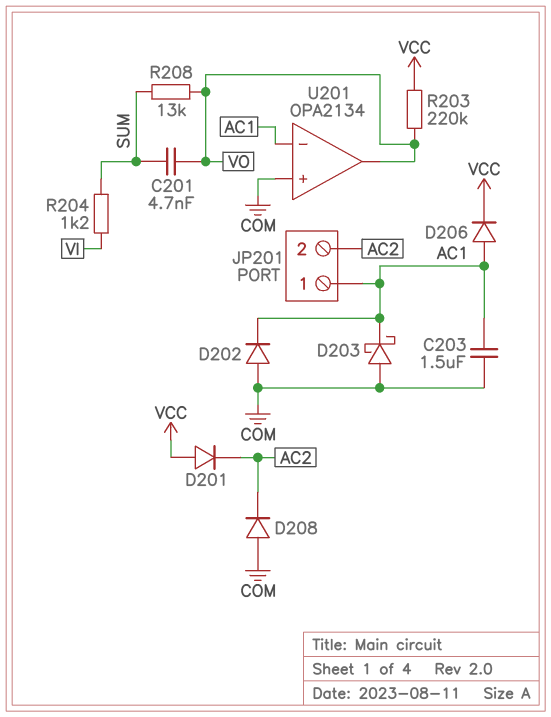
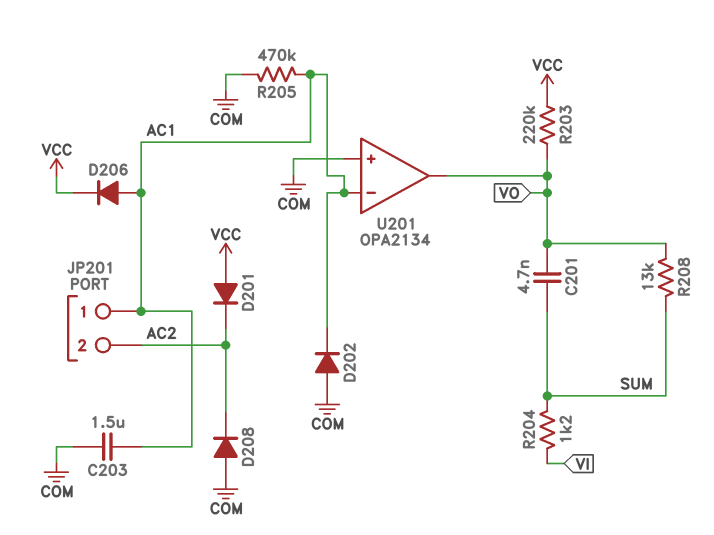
D203: schottky (A COM, K AC1) -> none
R205: none -> 470k (AC1, COM)

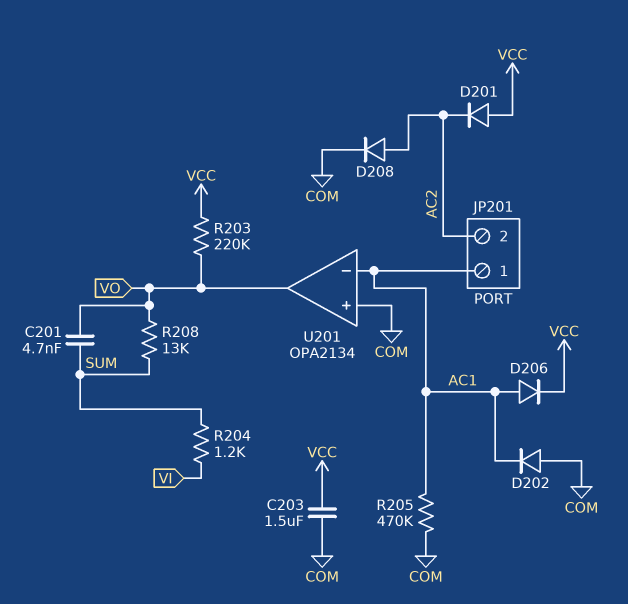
C203: 1.5uF (AC1, COM) -> 1.5uF (COM, VCC)
D208: diode (A COM, K AC2) -> diode (A AC2, K COM)

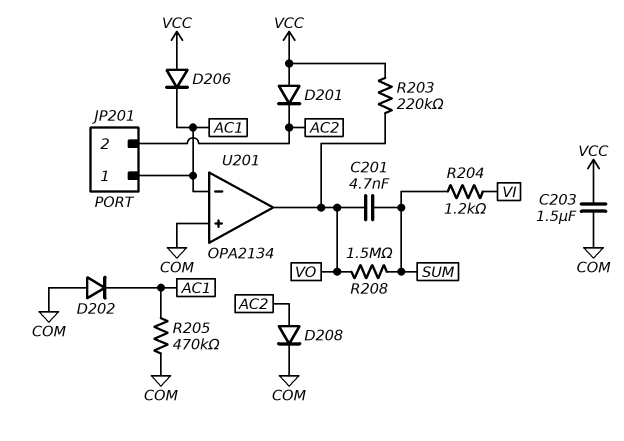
D206: diode (A AC1, K VCC) -> diode (A VCC, K AC1)
R208: 13k (SUM, VO) -> 1.5M (SUM, VO)

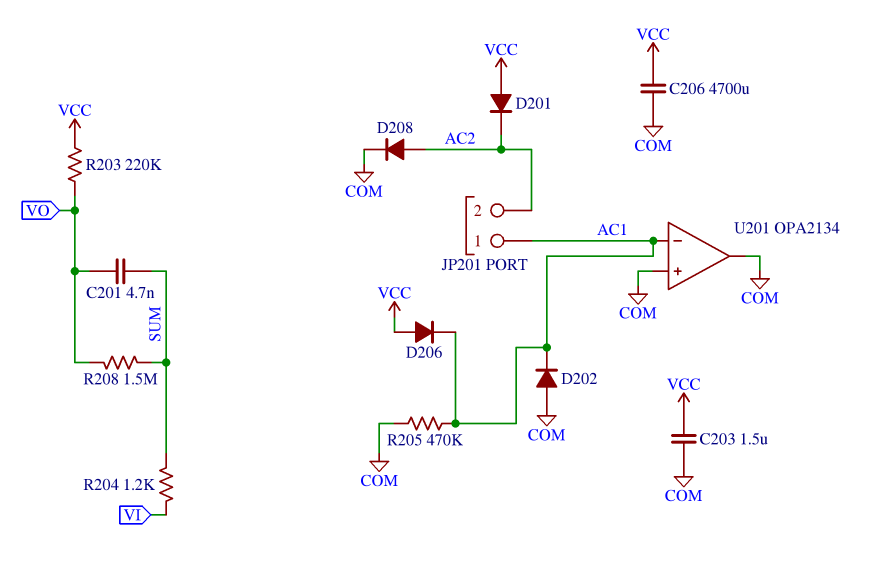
C206: none -> 4700uF (COM, VCC)
U201 pin out: VO -> COM

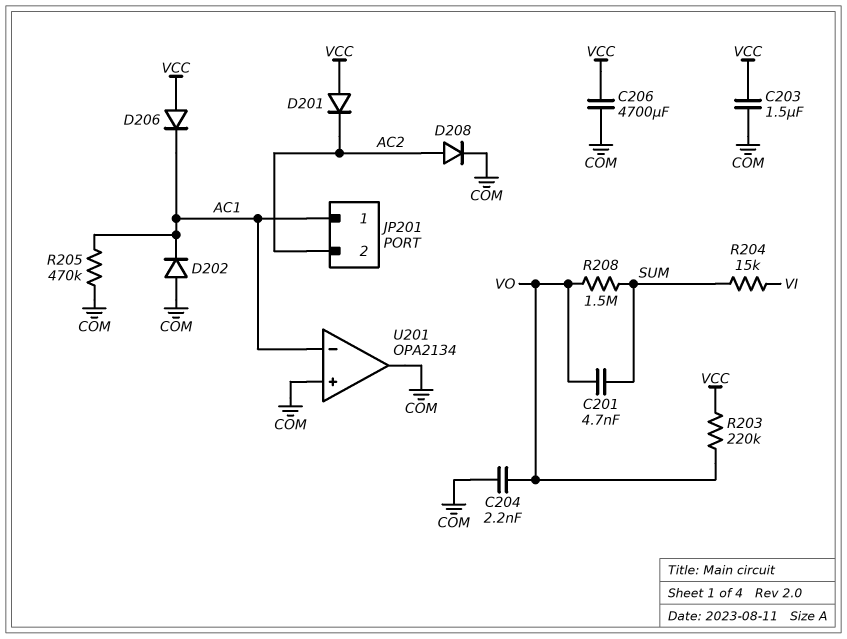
C204: none -> 2.2nF (COM, VO)
R204: 1.2k (SUM, VI) -> 15k (SUM, VI)

